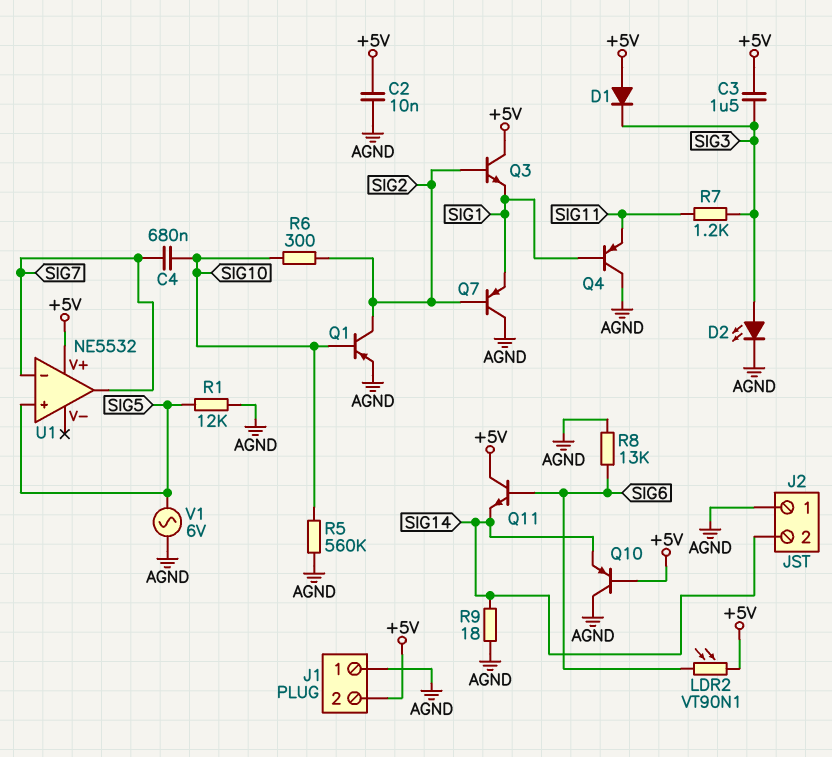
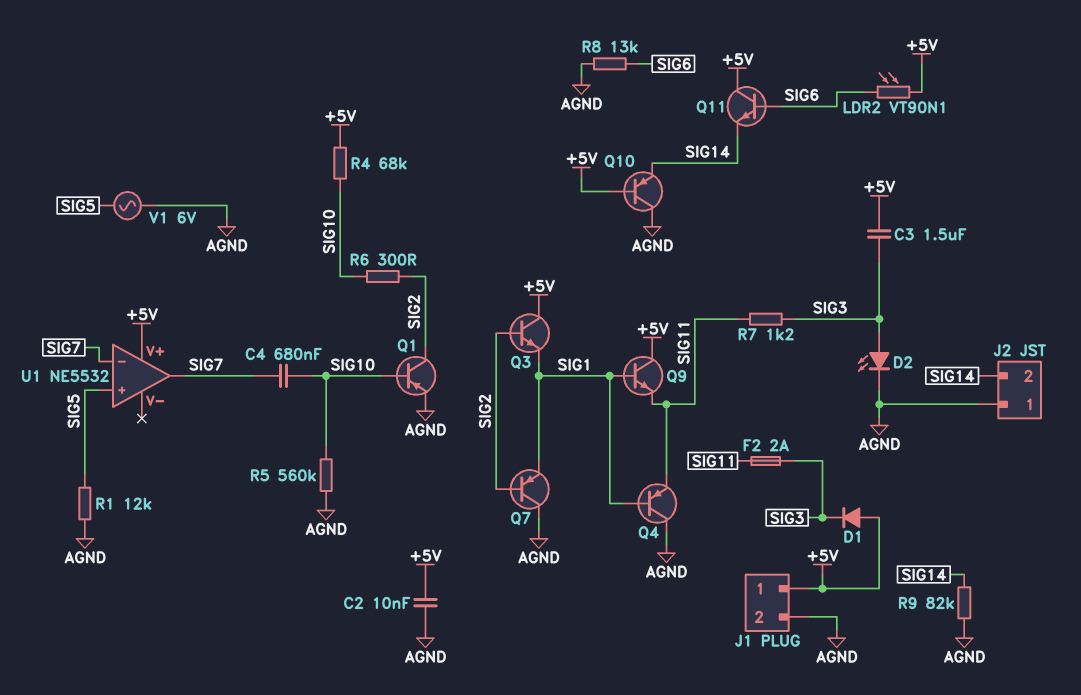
F2: none -> 2A (SIG3, SIG11)
J1 pin 1: AGND -> +5V
J1 pin 2: +5V -> AGND
Q9: none -> NPN (B SIG1, C +5V, E SIG11)
R4: none -> 68k (+5V, SIG10)
R9: 18 (AGND, SIG14) -> 82k (AGND, SIG14)

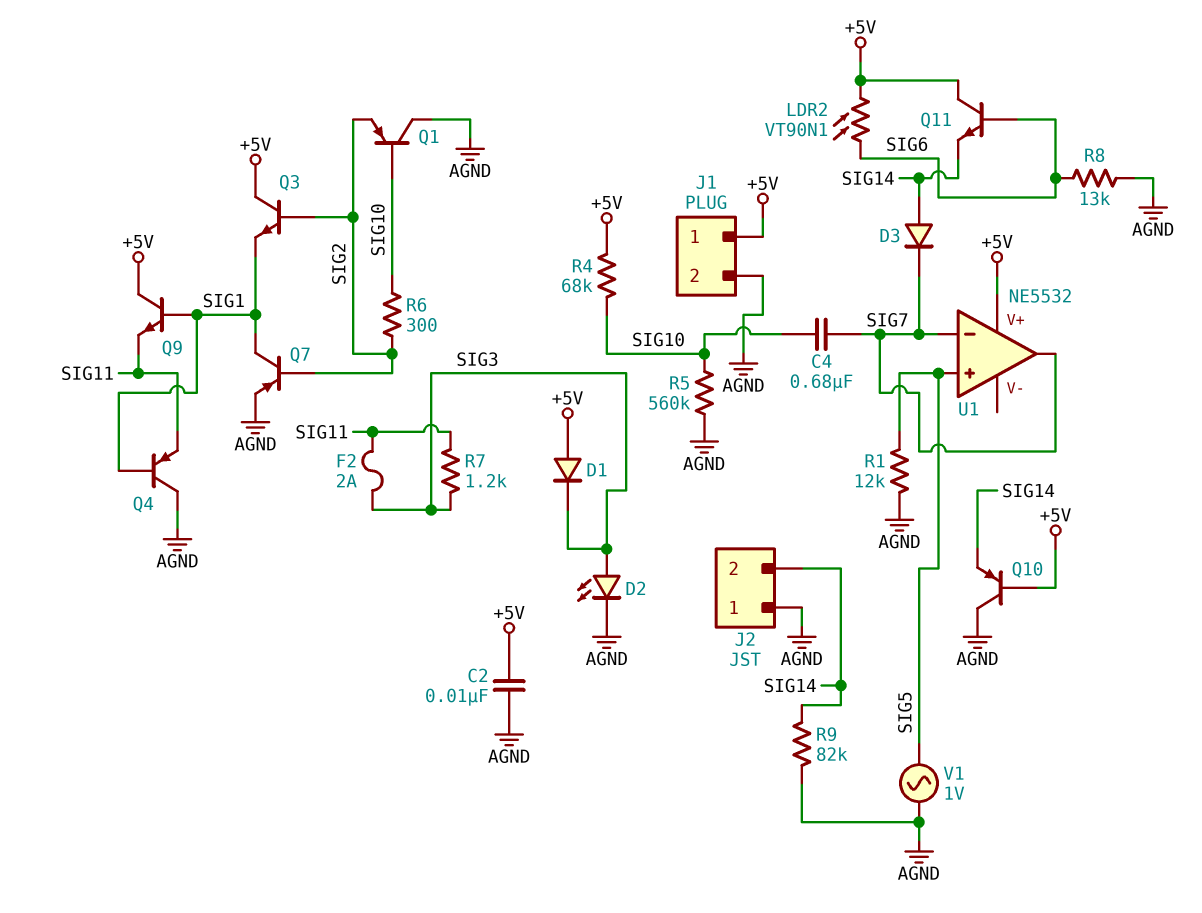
C3: 1.5uF (+5V, SIG3) -> none
D3: none -> diode (A SIG14, K SIG7)
Q1: PNP (B SIG10, C SIG2, E AGND) -> PNP (B SIG10, C AGND, E SIG2)
Q7: PNP (B SIG2, C AGND, E SIG1) -> PNP (B SIG2, C SIG1, E AGND)
V1: AC 6V (AGND, SIG5) -> AC 1V (AGND, SIG5)

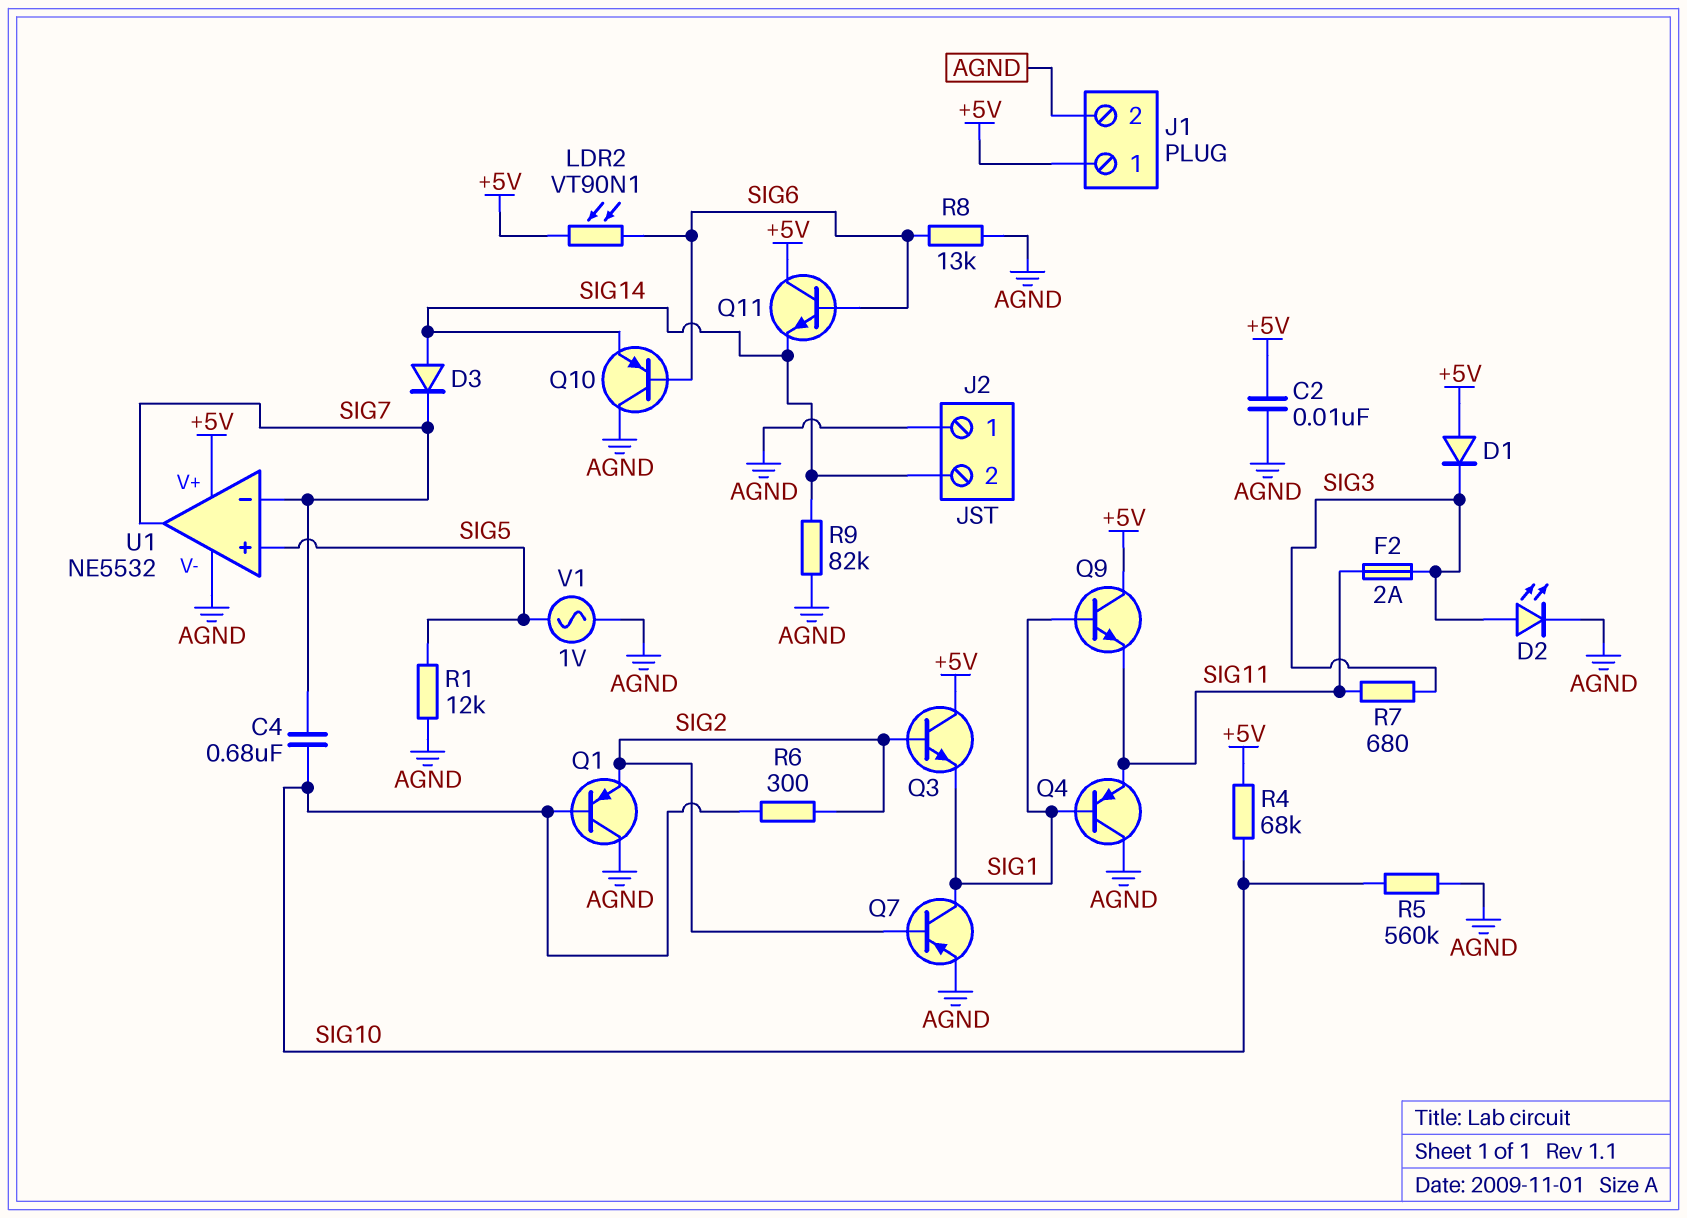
Q10: PNP (B +5V, C AGND, E SIG14) -> PNP (B SIG6, C AGND, E SIG14)
R7: 1.2k (SIG3, SIG11) -> 680 (SIG3, SIG11)
U1 pin V-: none -> AGND

